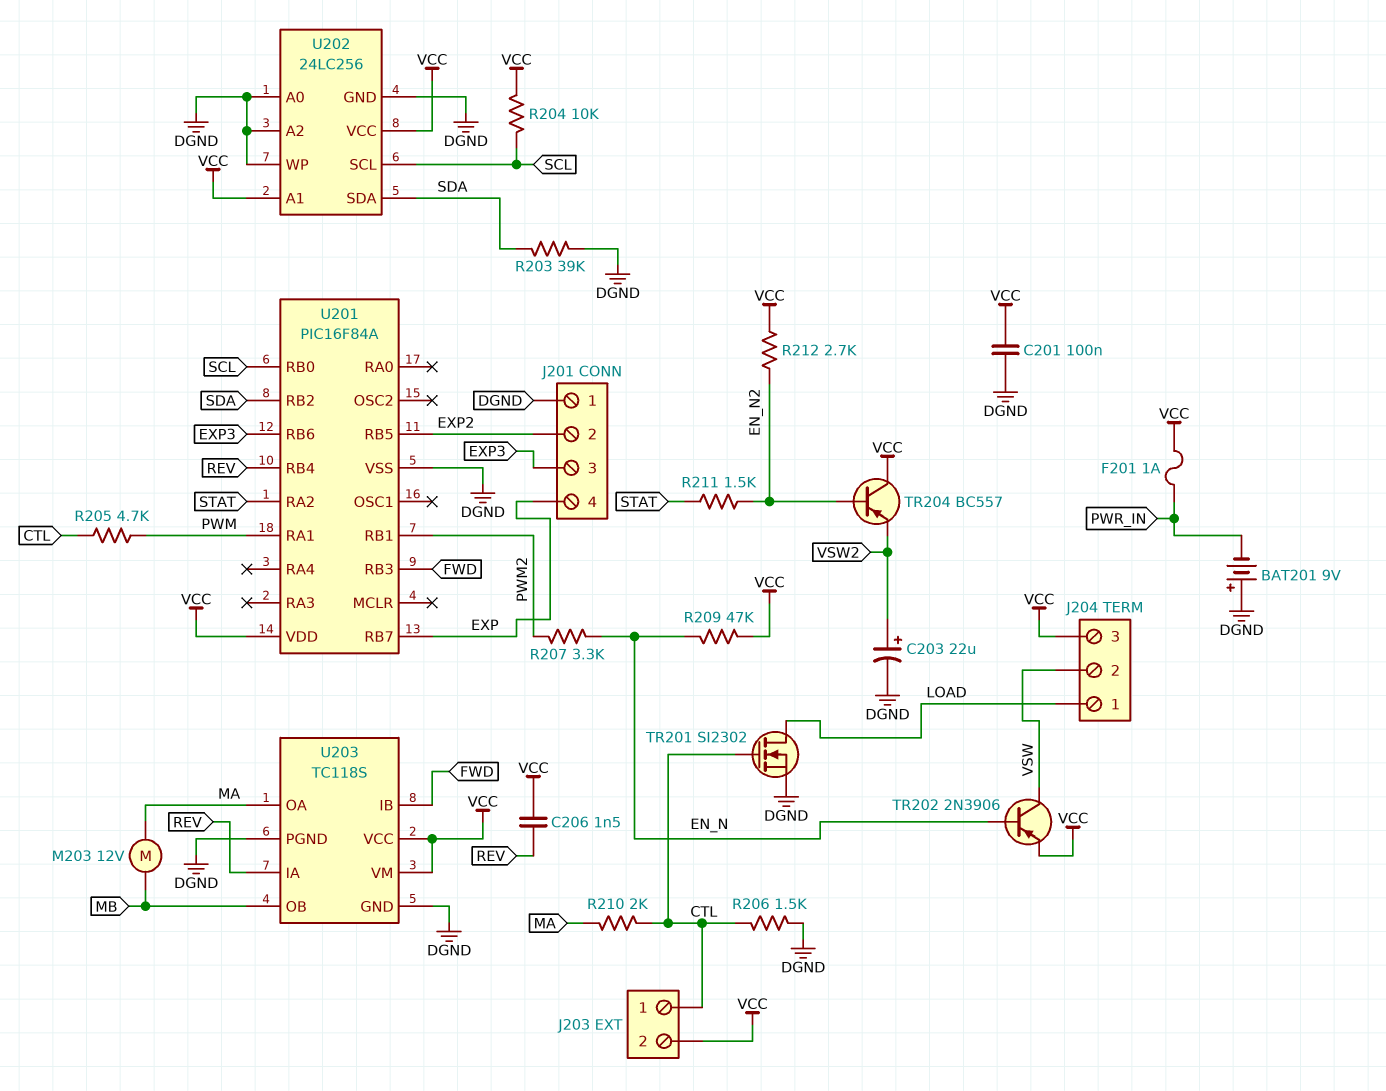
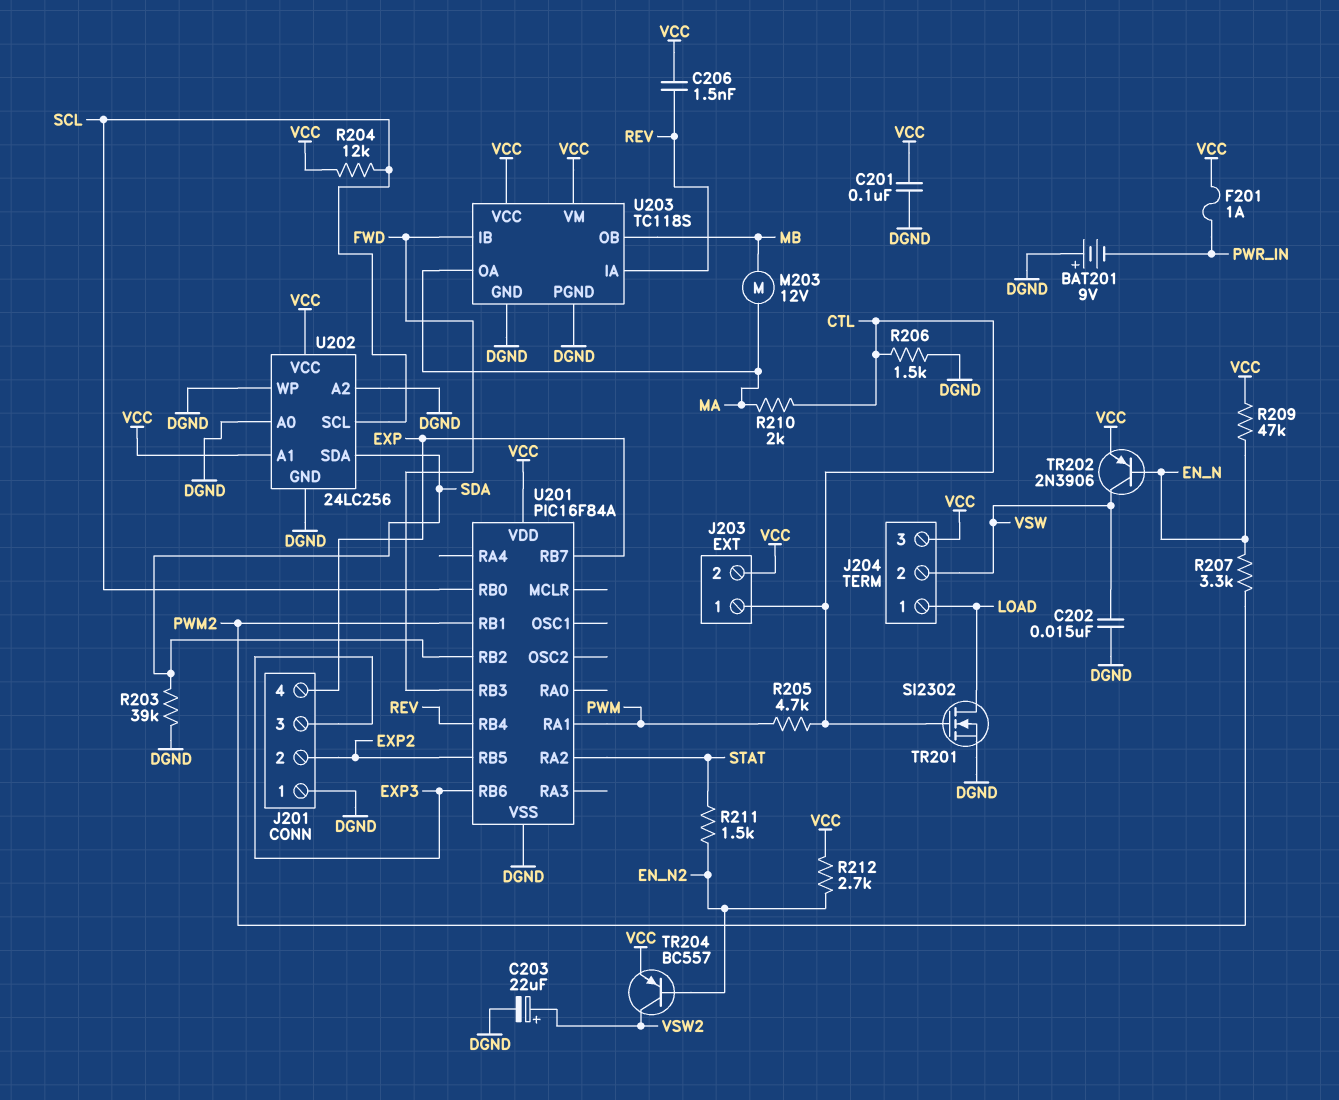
C202: none -> 15nF (DGND, VSW)
R204: 10k (SCL, VCC) -> 12k (SCL, VCC)
TR204: PNP BC557 (B EN_N2, C VCC, E VSW2) -> PNP BC557 (B EN_N2, C VSW2, E VCC)

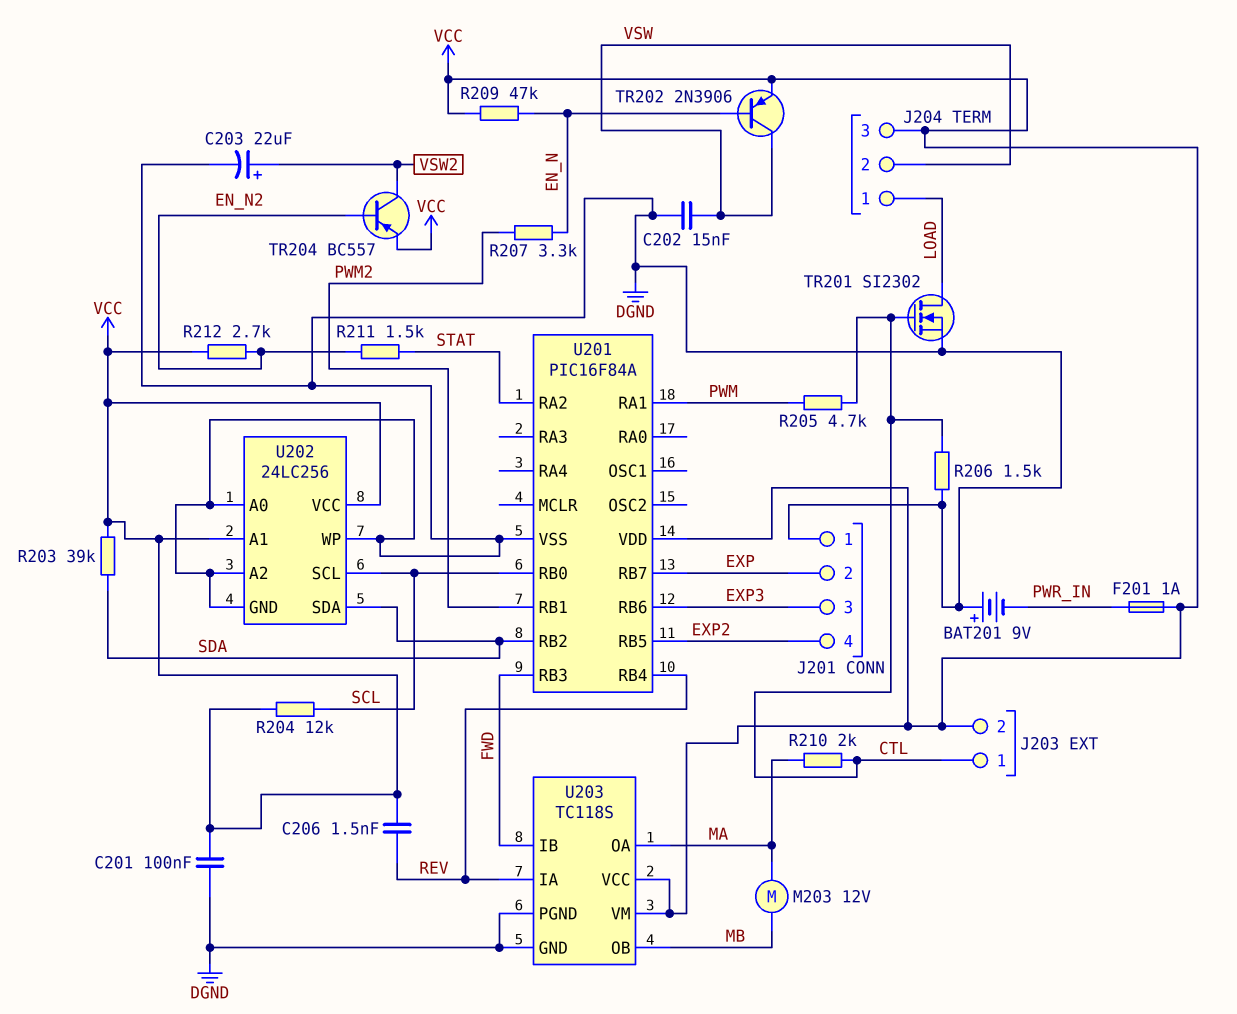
J201 pin 2: EXP2 -> EXP
J201 pin 4: EXP -> EXP2
R203: 39k (DGND, SDA) -> 39k (SDA, VCC)

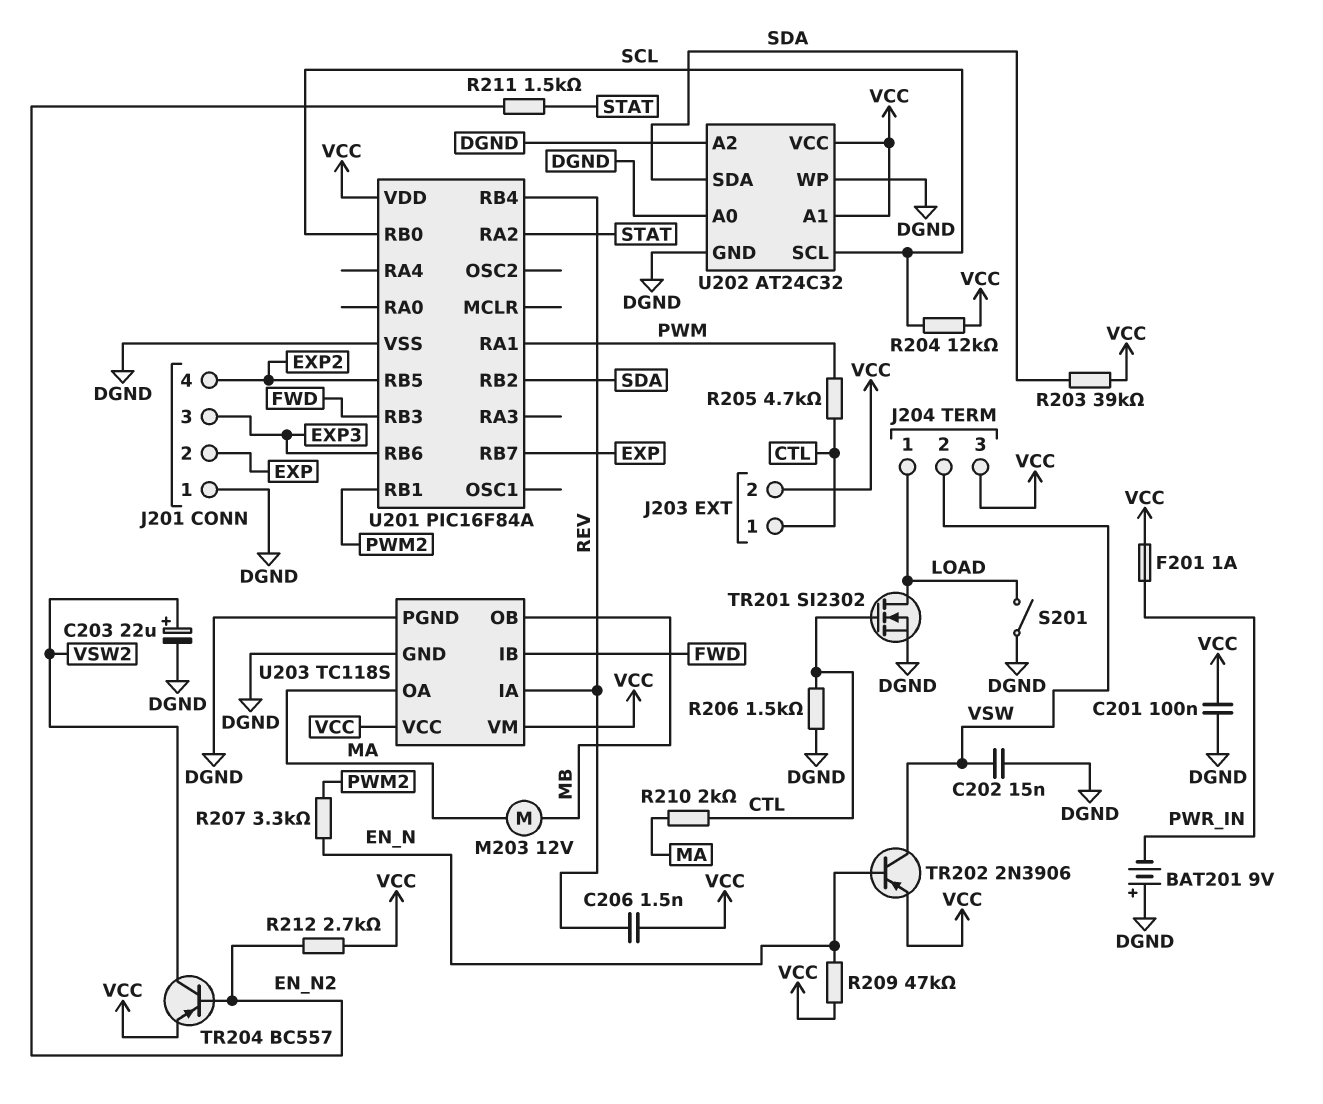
S201: none -> switch (DGND, LOAD)
U202: 24LC256 -> AT24C32

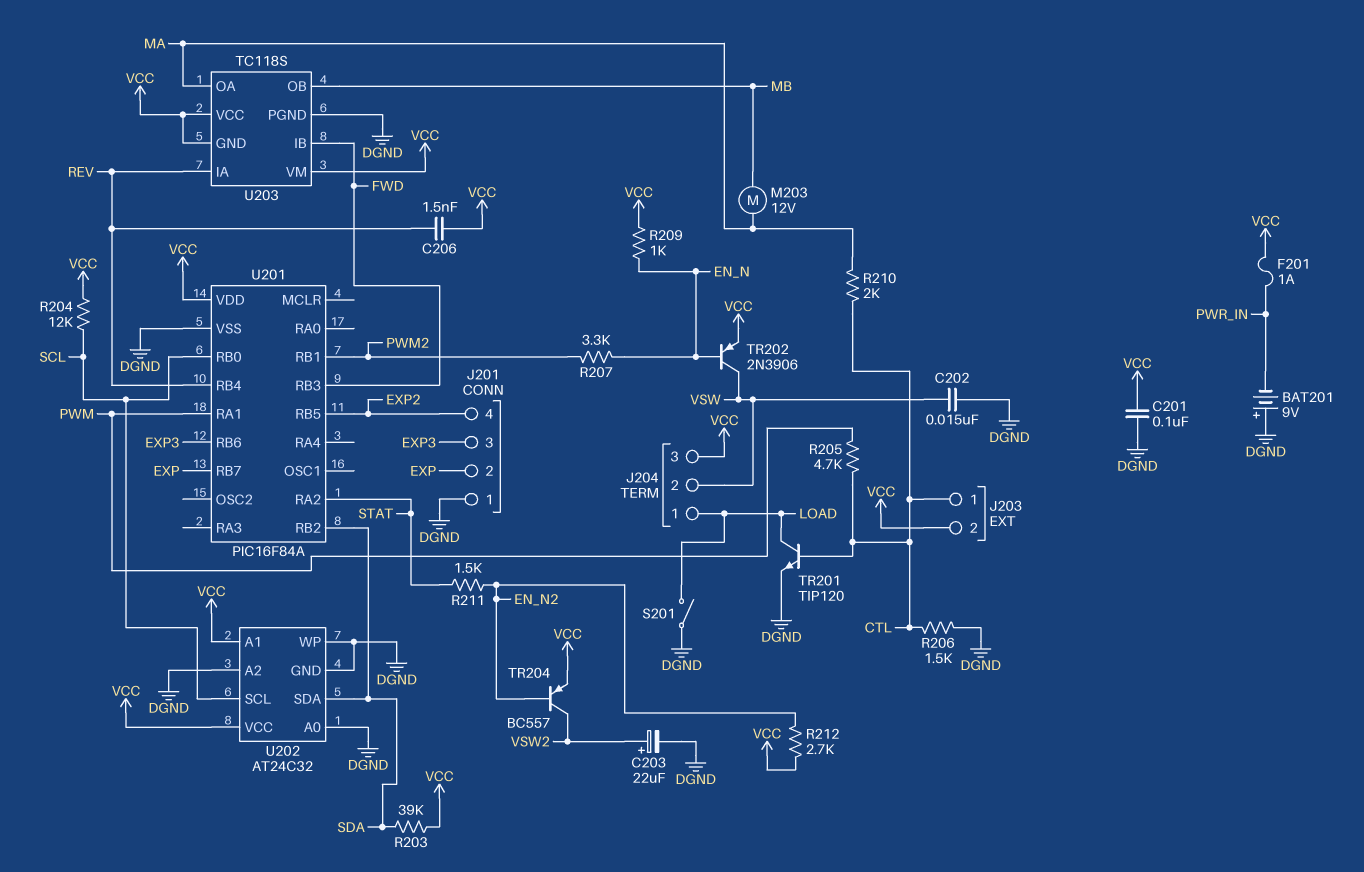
R209: 47k (EN_N, VCC) -> 1k (EN_N, VCC)
TR201: NMOS SI2302 (G CTL, D LOAD, S DGND) -> NPN TIP120 (B CTL, C LOAD, E DGND)
U203 pin GND: DGND -> VCC

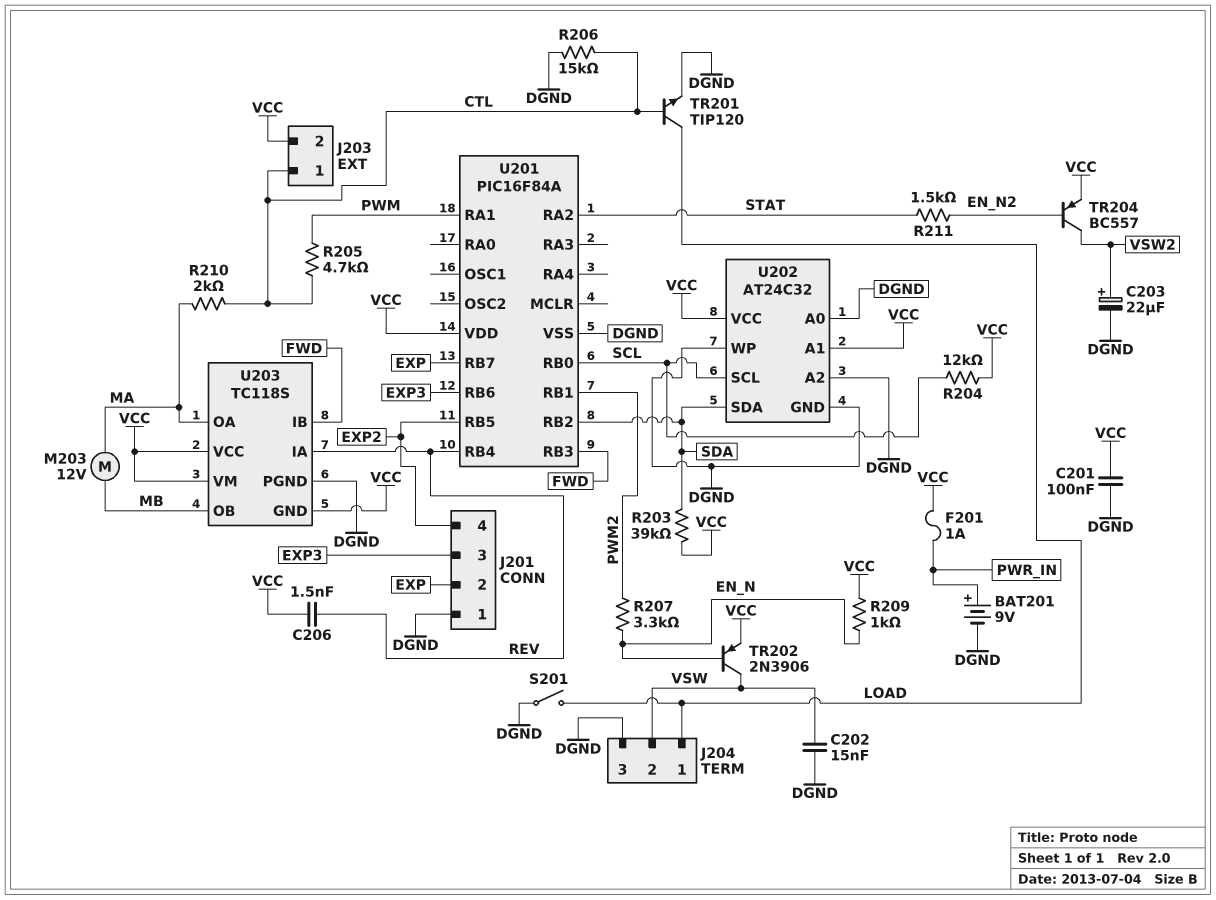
BAT201: 9V (plus DGND, minus PWR_IN) -> 9V (plus PWR_IN, minus DGND)
J204 pin 3: VCC -> DGND
R206: 1.5k (CTL, DGND) -> 15k (CTL, DGND)
R212: 2.7k (EN_N2, VCC) -> none

